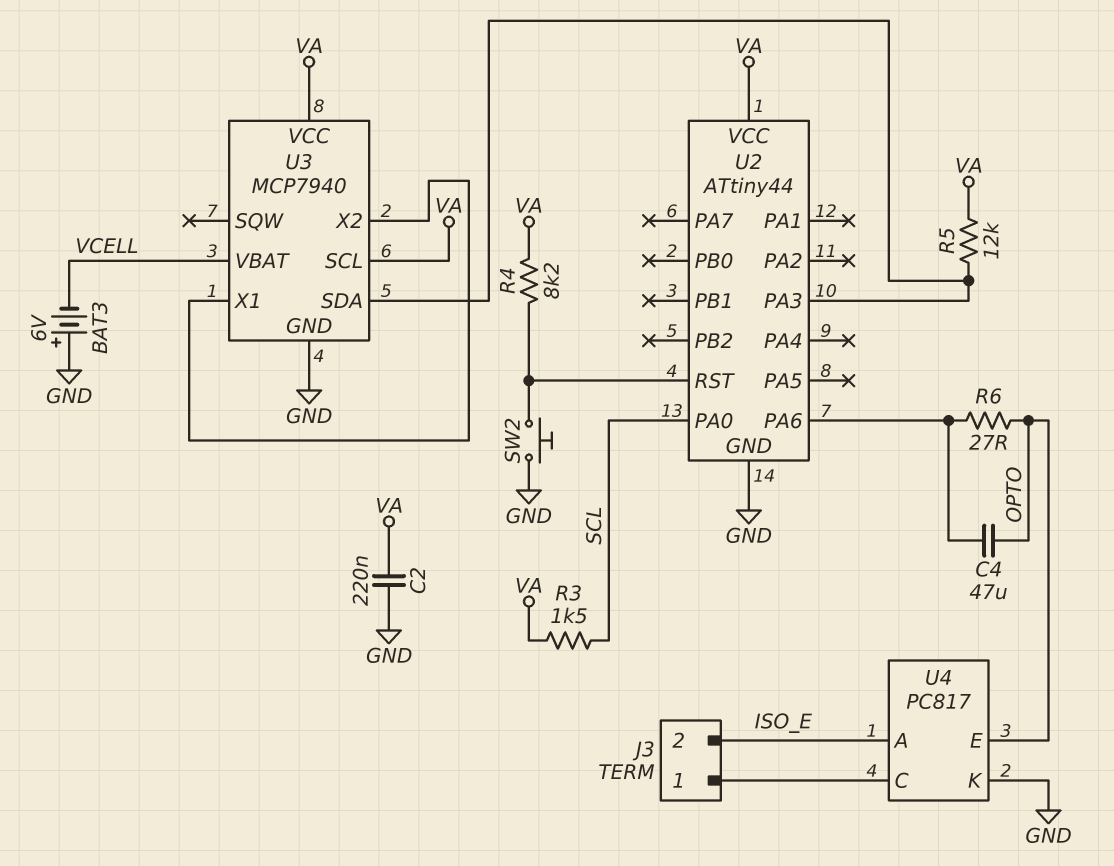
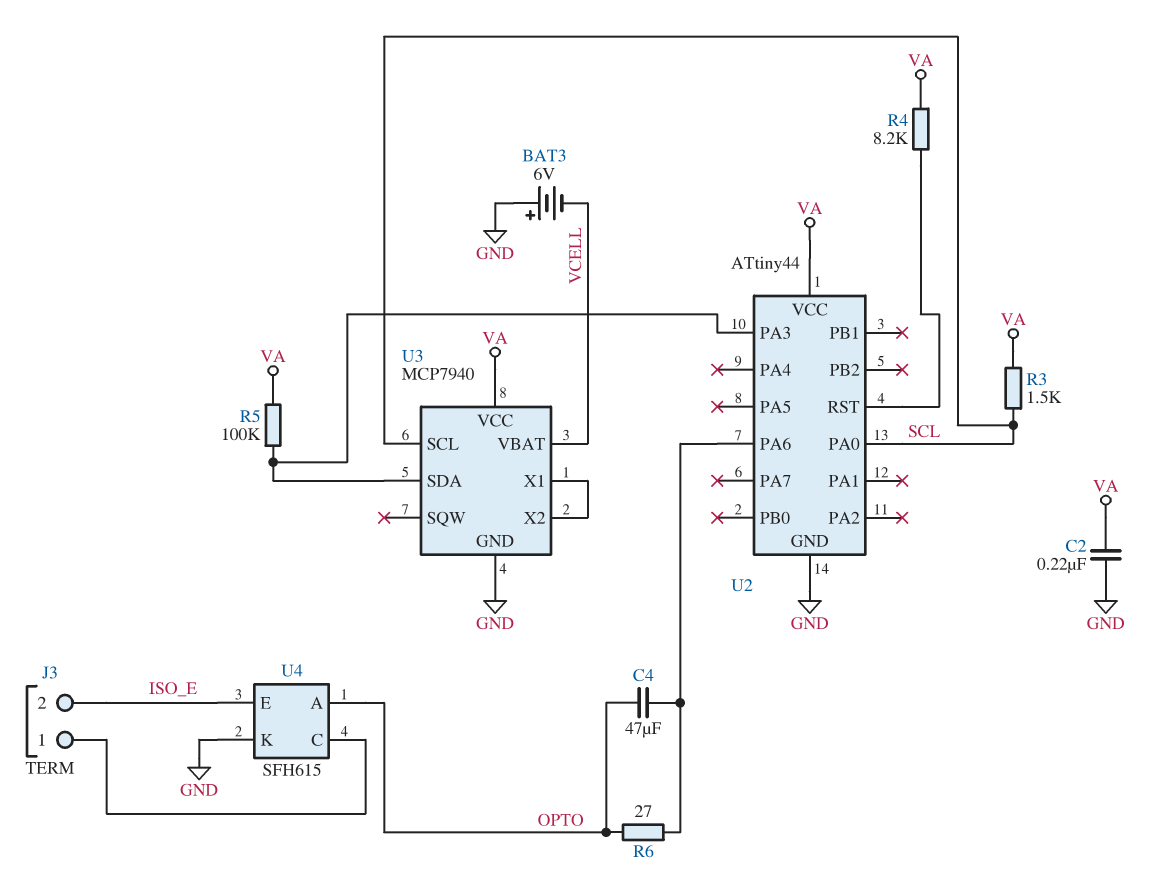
R5: 12k (U2/PA3, VA) -> 100k (U2/PA3, VA)
SW2: button (GND, U2/RST) -> none
U3 pin SCL: VA -> SCL
U4: PC817 -> SFH615
U4 pin A: ISO_E -> OPTO
U4 pin E: OPTO -> ISO_E

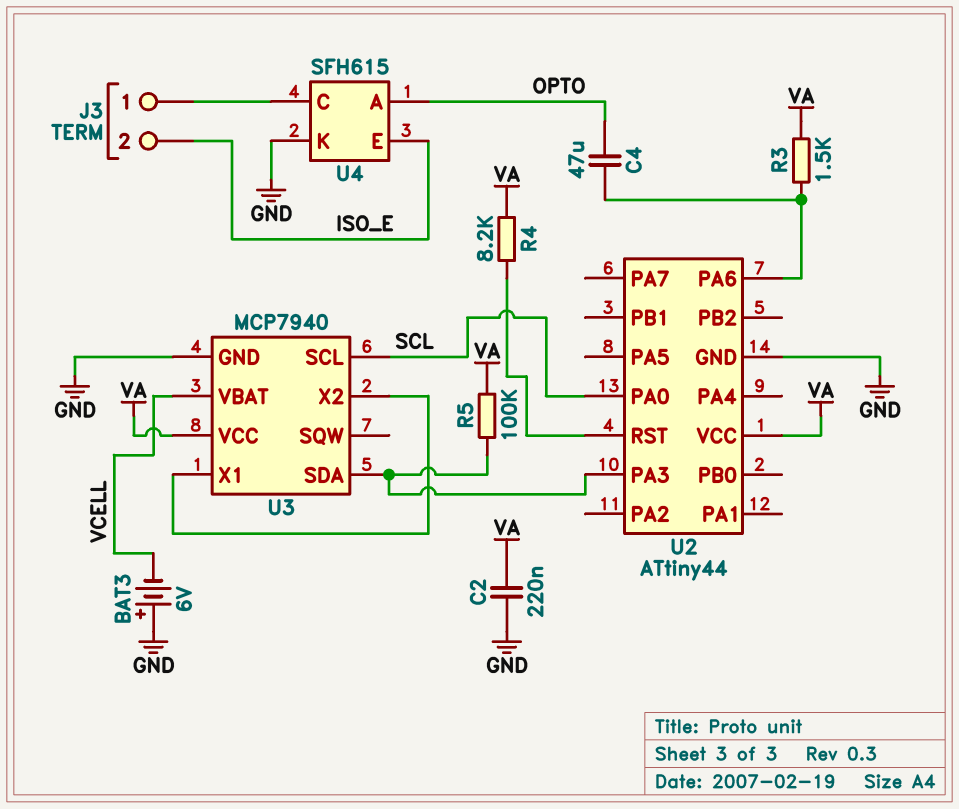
R3: 1.5k (SCL, VA) -> 1.5k (U2/PA6, VA)
R6: 27 (OPTO, U2/PA6) -> none

